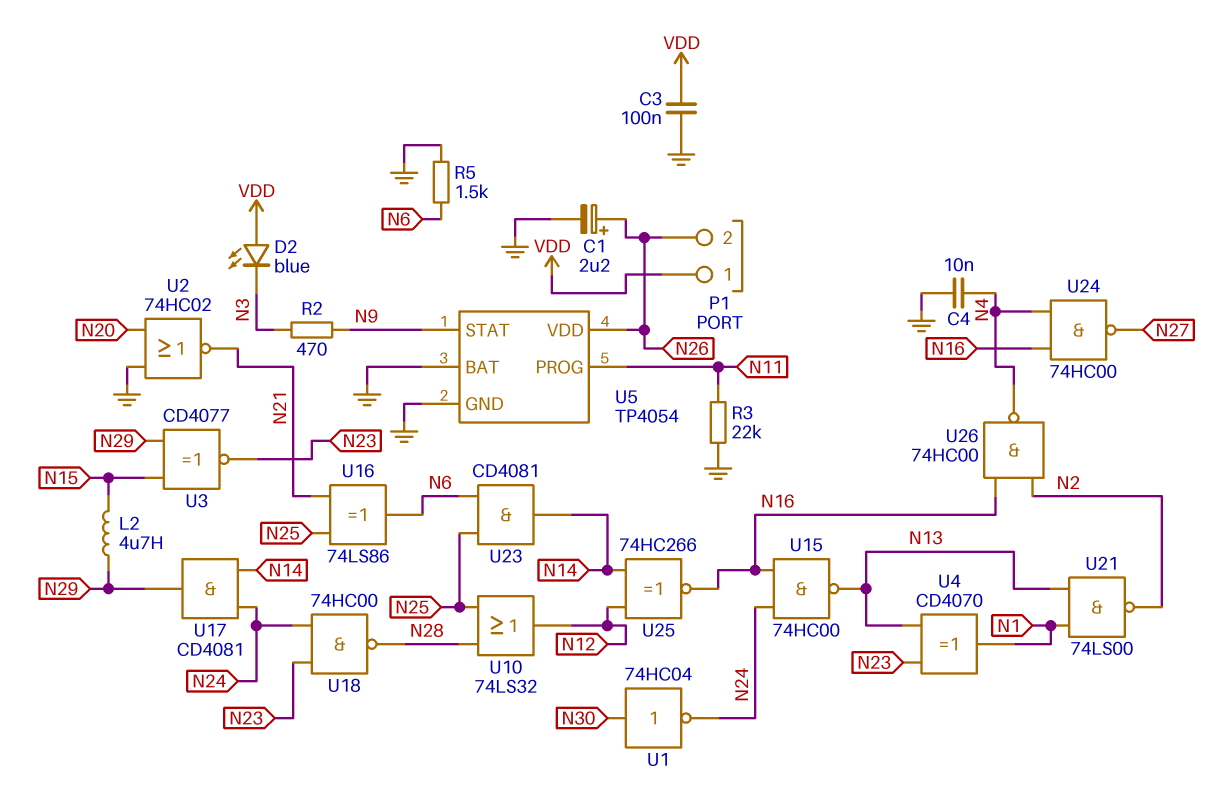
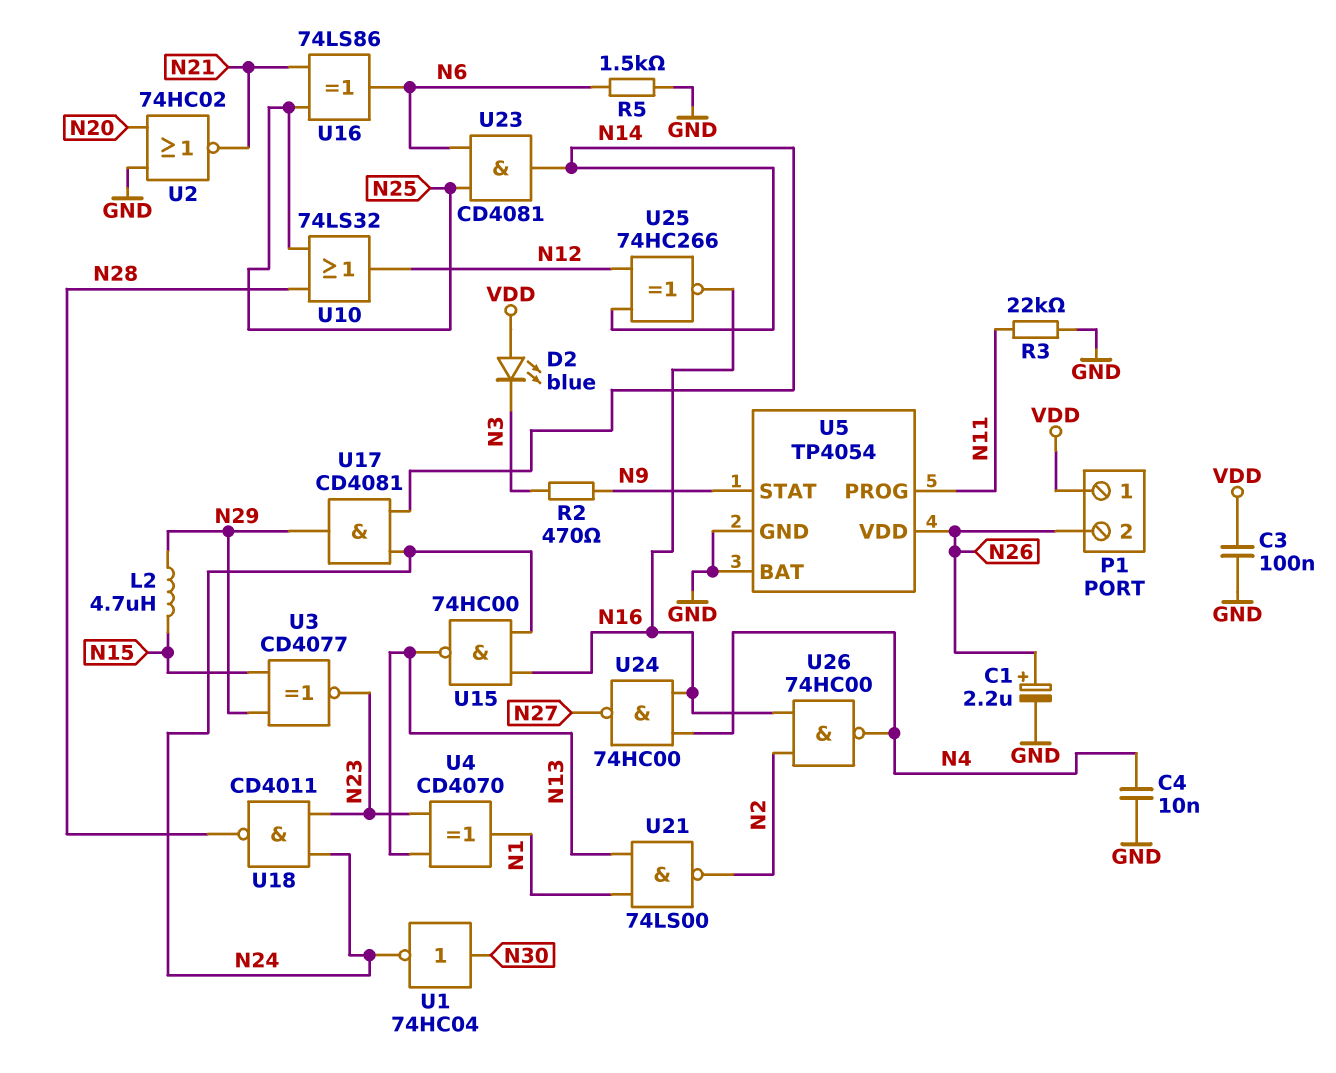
U18: NAND 74HC00 (in N23, in N24, out N28) -> NAND CD4011 (in N23, in N24, out N28)

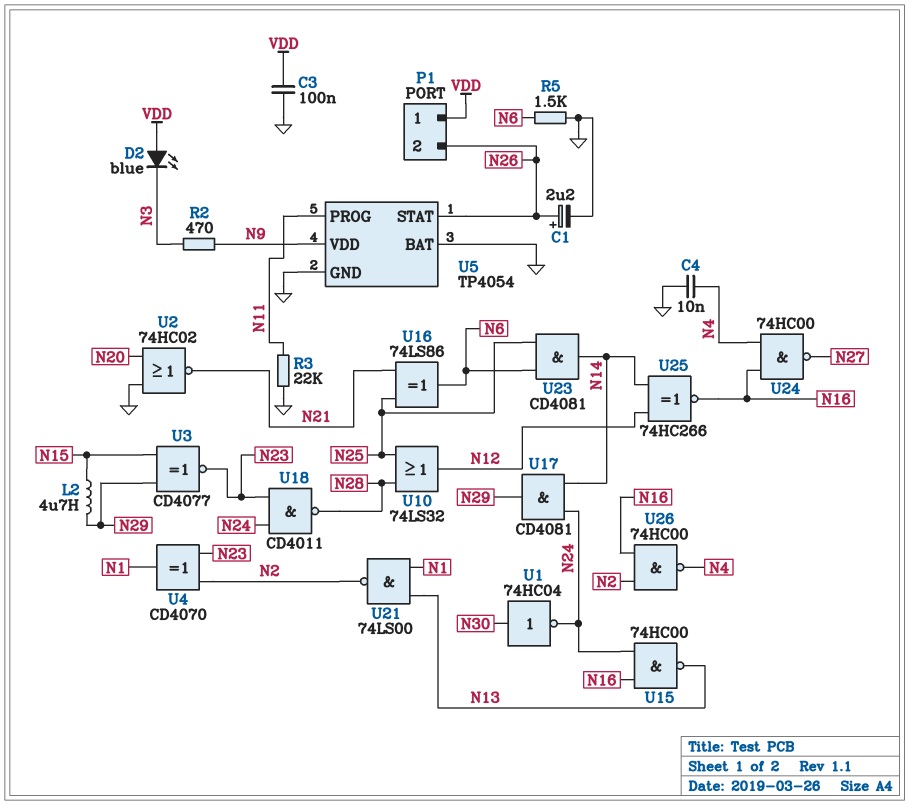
U4: XOR CD4070 (in N13, in N23, out N1) -> XOR CD4070 (in N2, in N23, out N1)
U5 pin STAT: N9 -> N26
U5 pin VDD: N26 -> N9

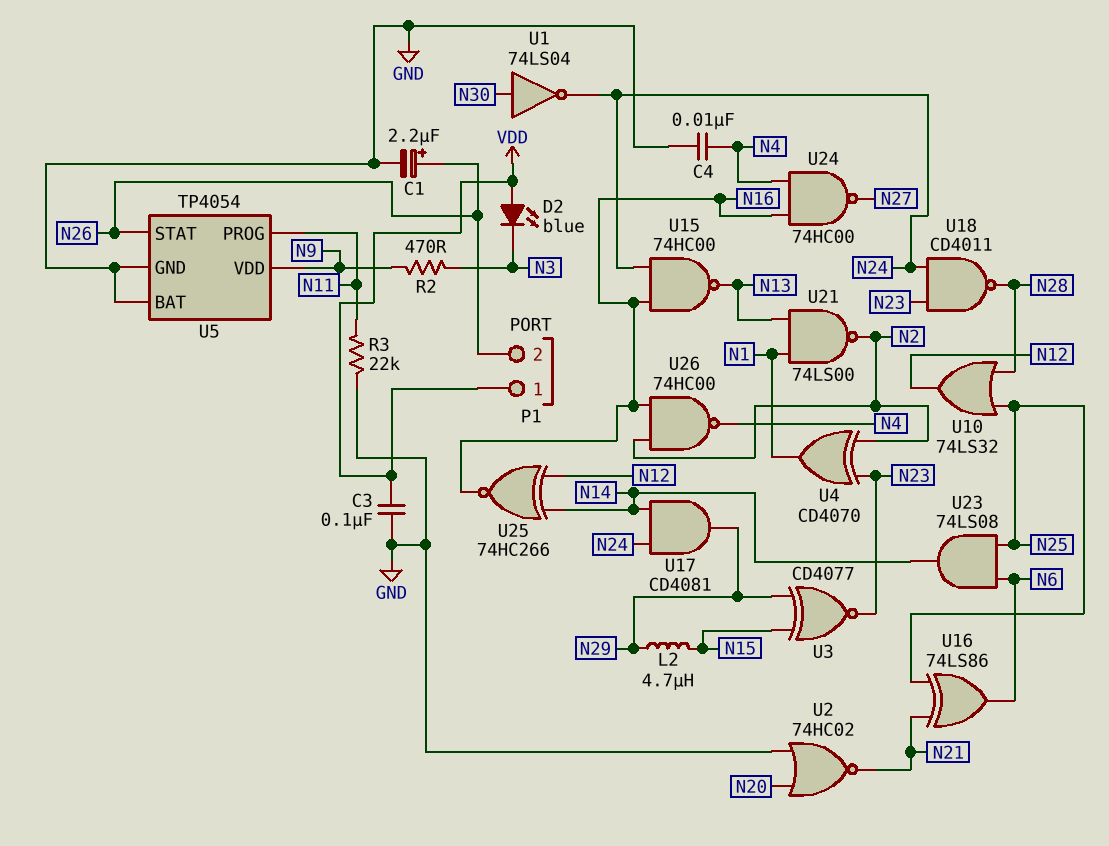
R5: 1.5k (GND, N6) -> none
U1: NOT 74HC04 (in N30, out N24) -> NOT 74LS04 (in N30, out N24)
U23: AND CD4081 (in N6, in N25, out N14) -> AND 74LS08 (in N6, in N25, out N14)

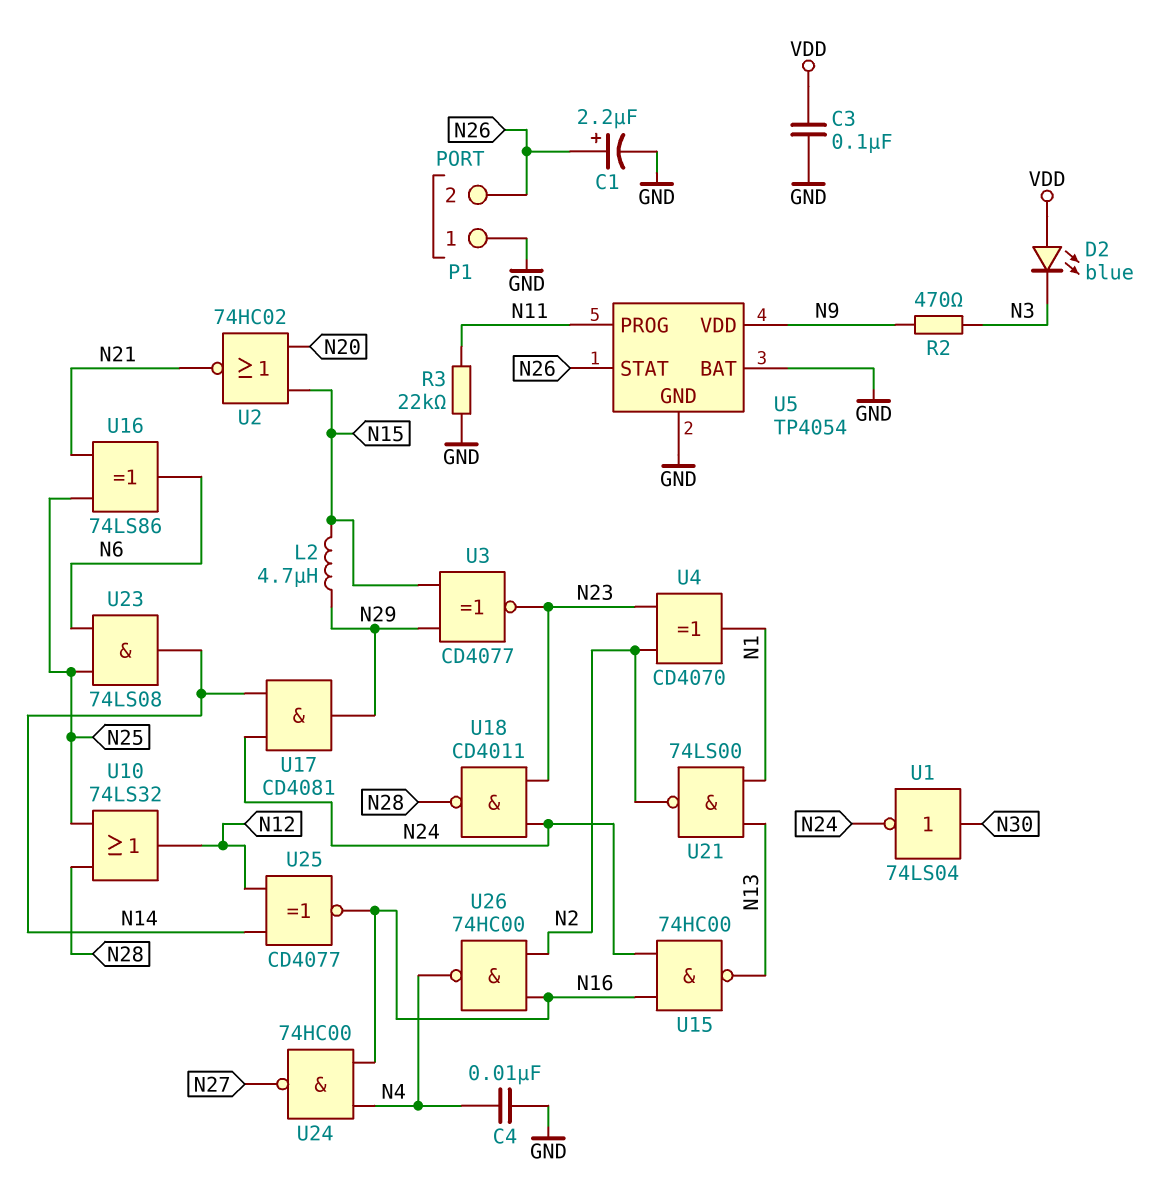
P1 pin 1: VDD -> GND
U2: NOR 74HC02 (in GND, in N20, out N21) -> NOR 74HC02 (in N15, in N20, out N21)
U25: XNOR 74HC266 (in N12, in N14, out N16) -> XNOR CD4077 (in N12, in N14, out N16)

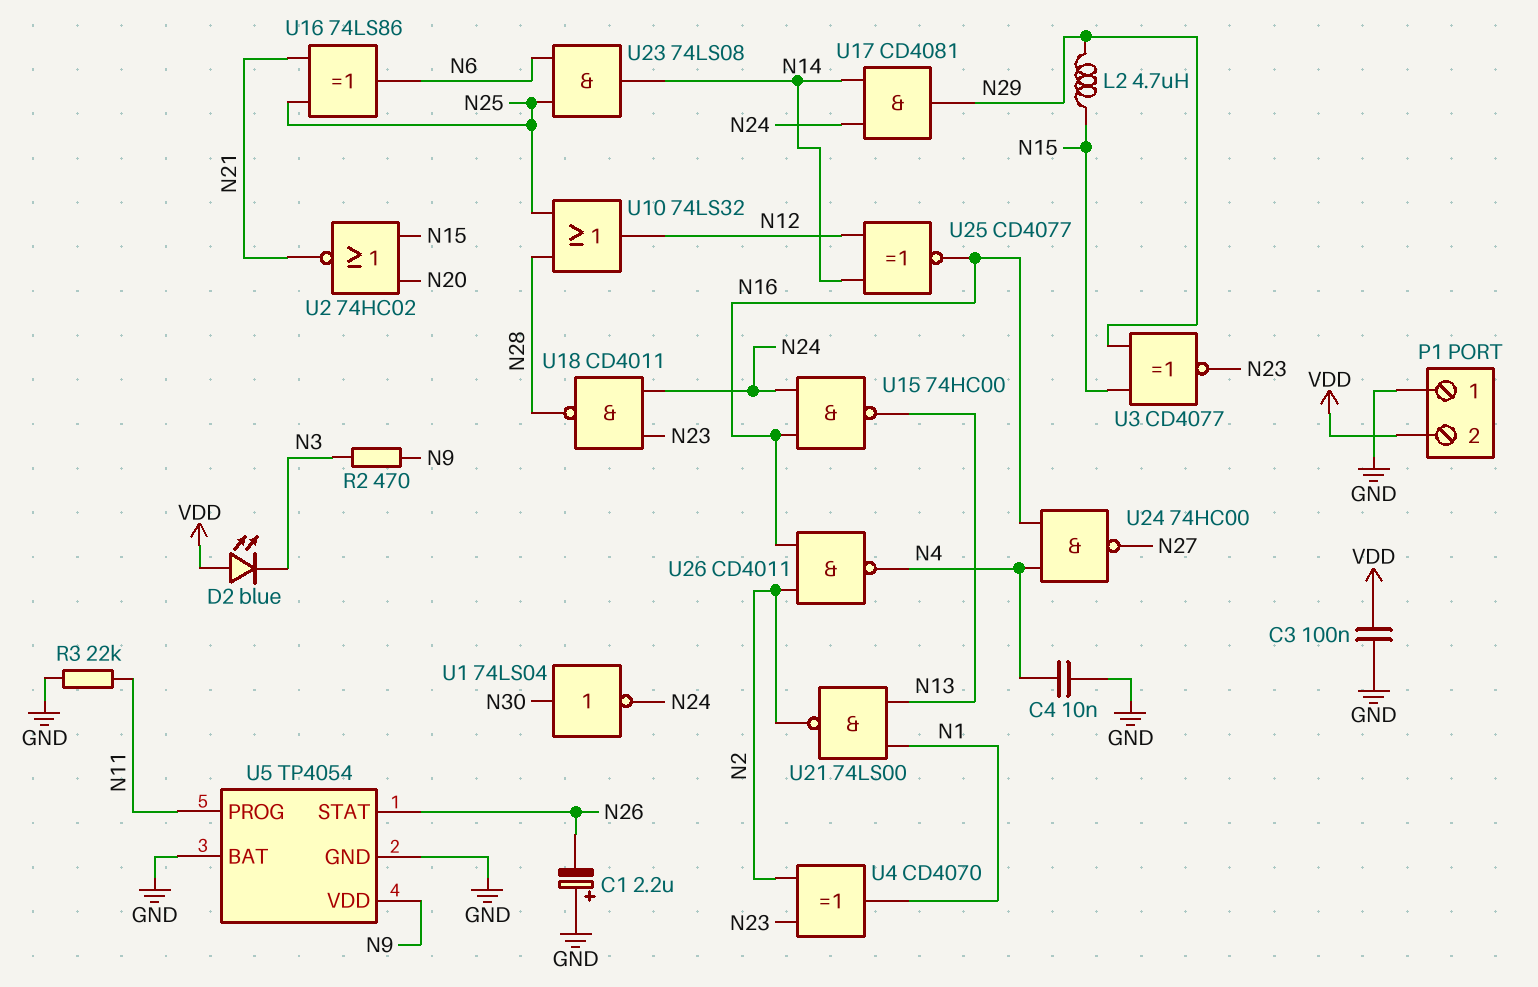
C1: 2.2uF (plus N26, minus GND) -> 2.2uF (plus GND, minus N26)
P1 pin 2: N26 -> VDD
U26: NAND 74HC00 (in N2, in N16, out N4) -> NAND CD4011 (in N2, in N16, out N4)

